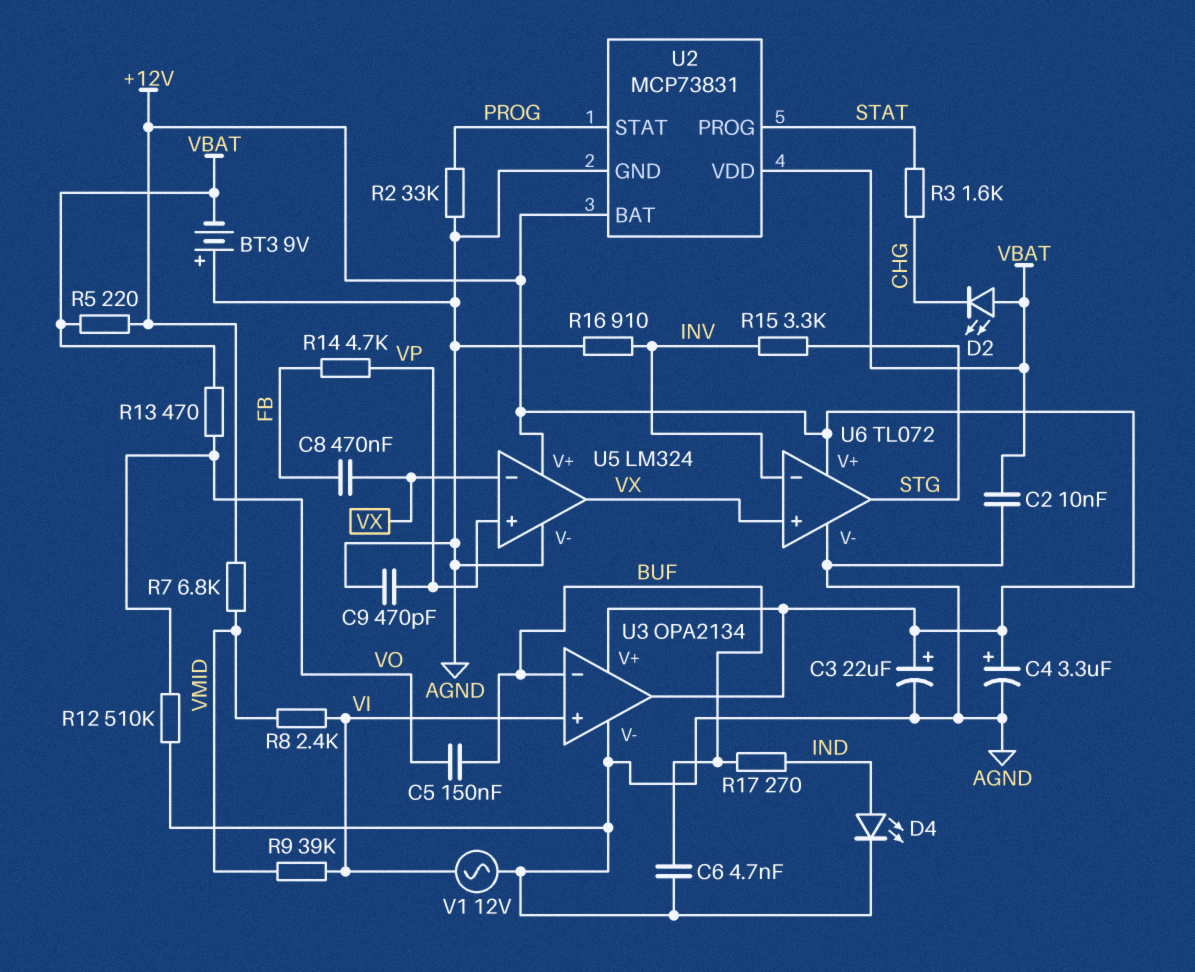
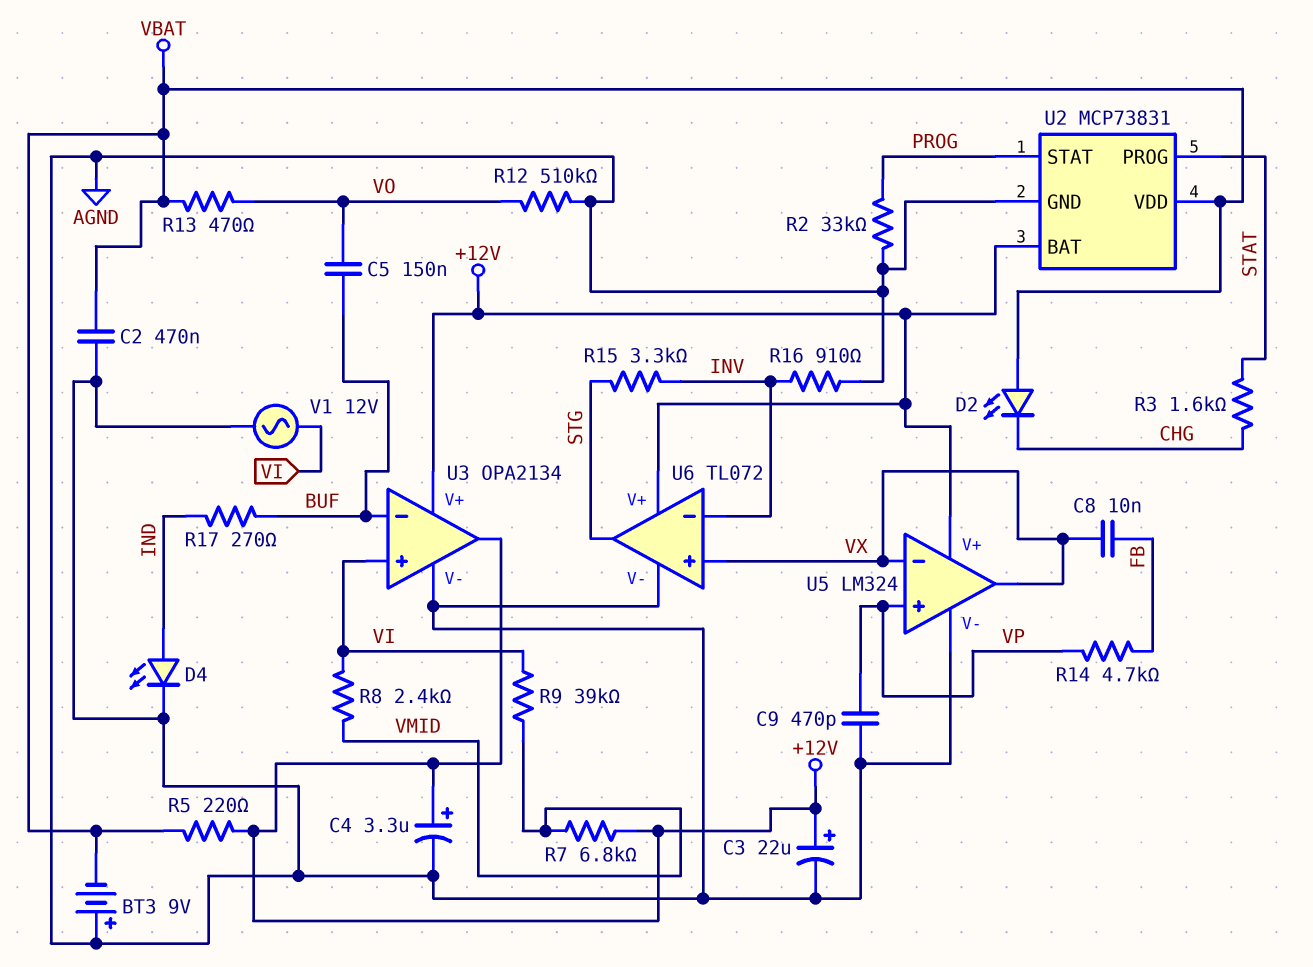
C2: 10nF (AGND, VBAT) -> 470nF (AGND, VBAT)
C6: 4.7nF (AGND, BUF) -> none
C8: 470nF (FB, VX) -> 10nF (FB, VX)

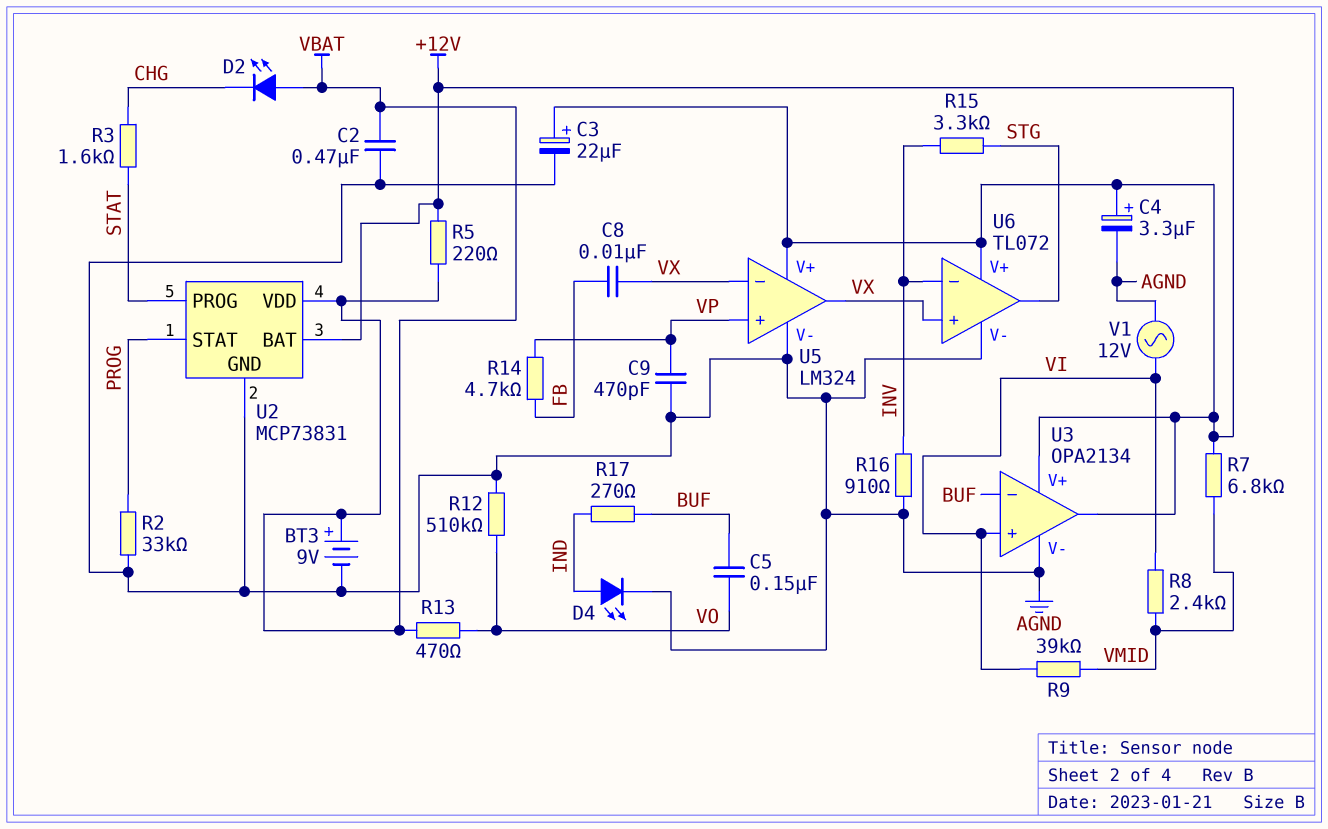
BT3: 9V (plus AGND, minus VBAT) -> 9V (plus VBAT, minus AGND)

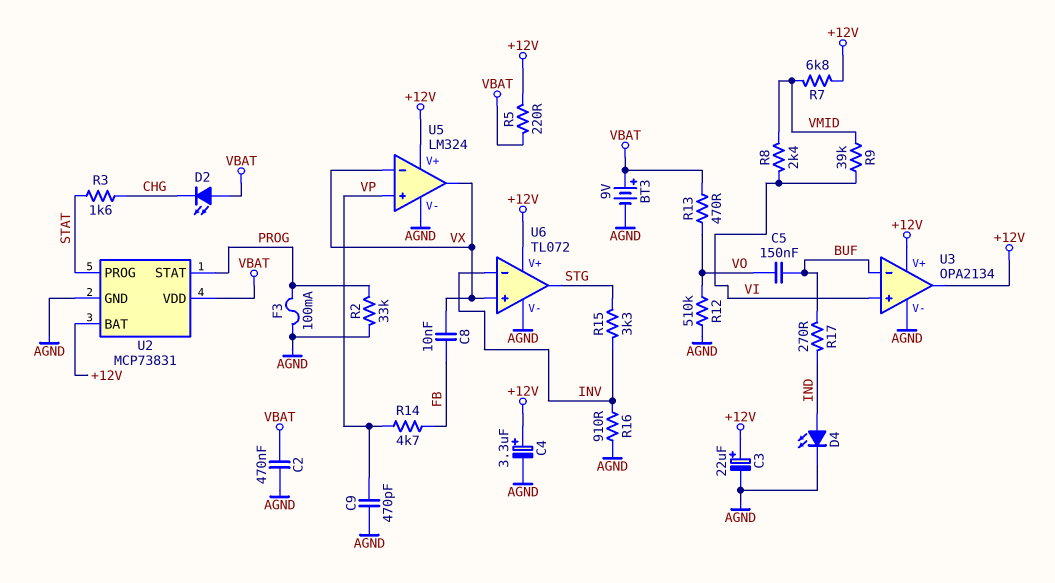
F3: none -> 100mA (AGND, PROG)
V1: AC 12V (AGND, VI) -> none

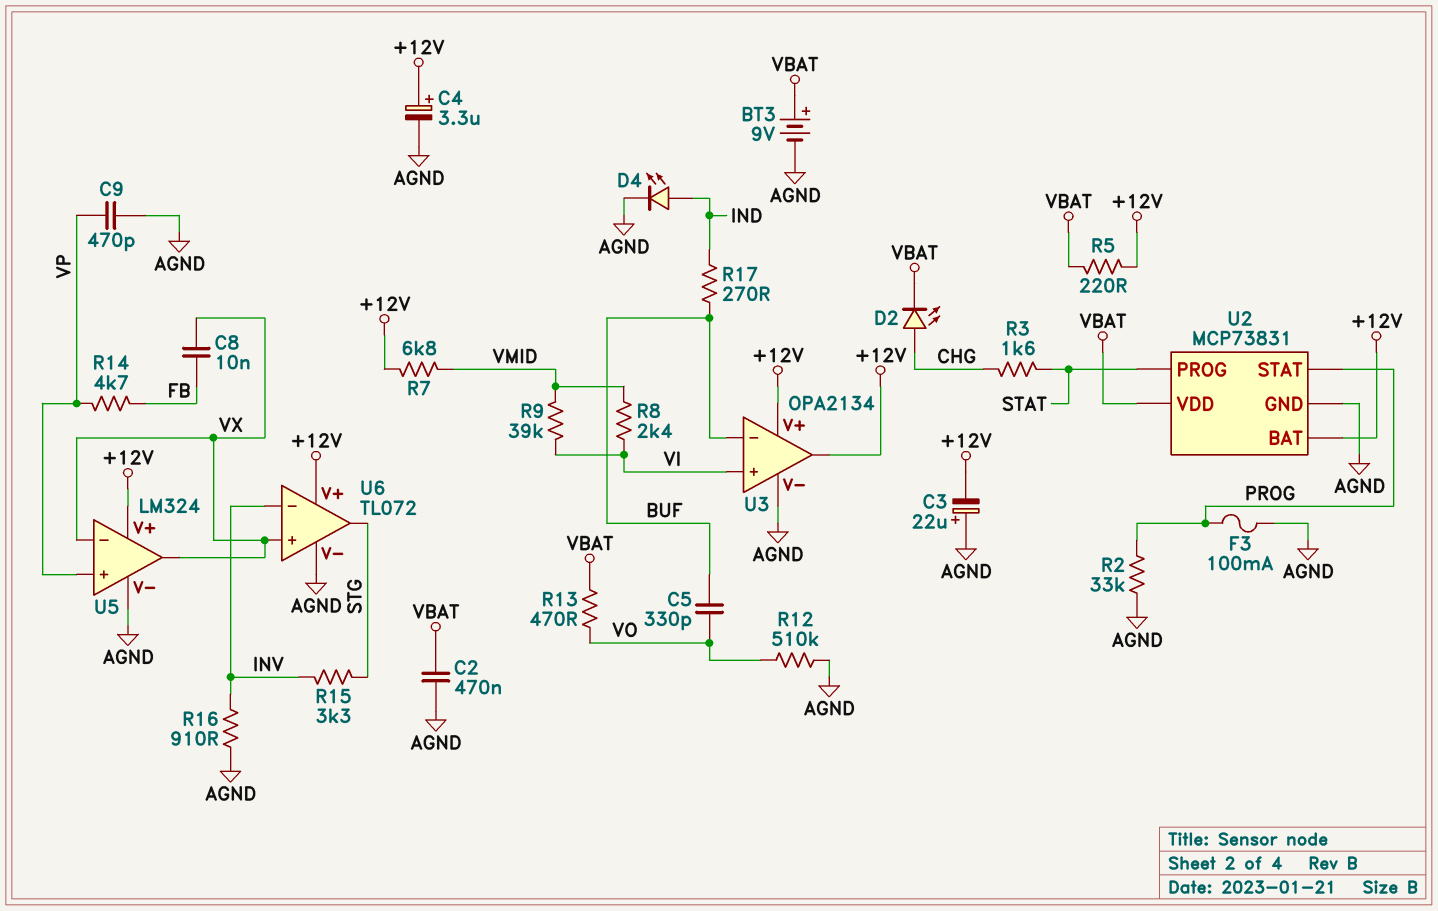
C3: 22uF (plus +12V, minus AGND) -> 22uF (plus AGND, minus +12V)
C5: 150nF (BUF, VO) -> 330pF (BUF, VO)
D2: LED (A VBAT, K CHG) -> LED (A CHG, K VBAT)

